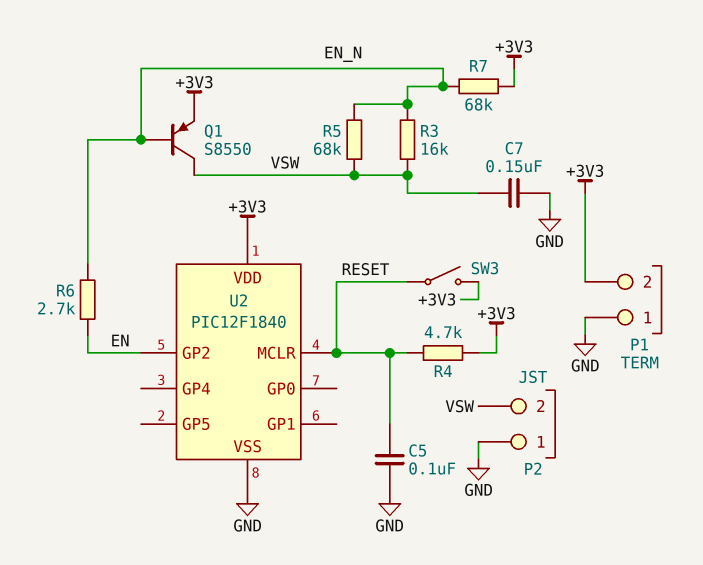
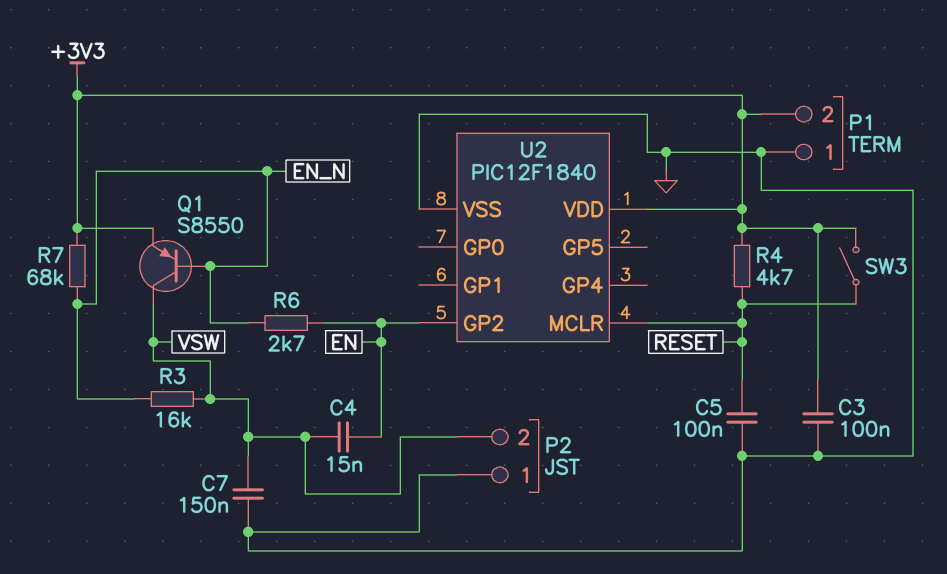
C3: none -> 100nF (+3V3, GND)
C4: none -> 15nF (EN, VSW)
R5: 68k (EN_N, VSW) -> none

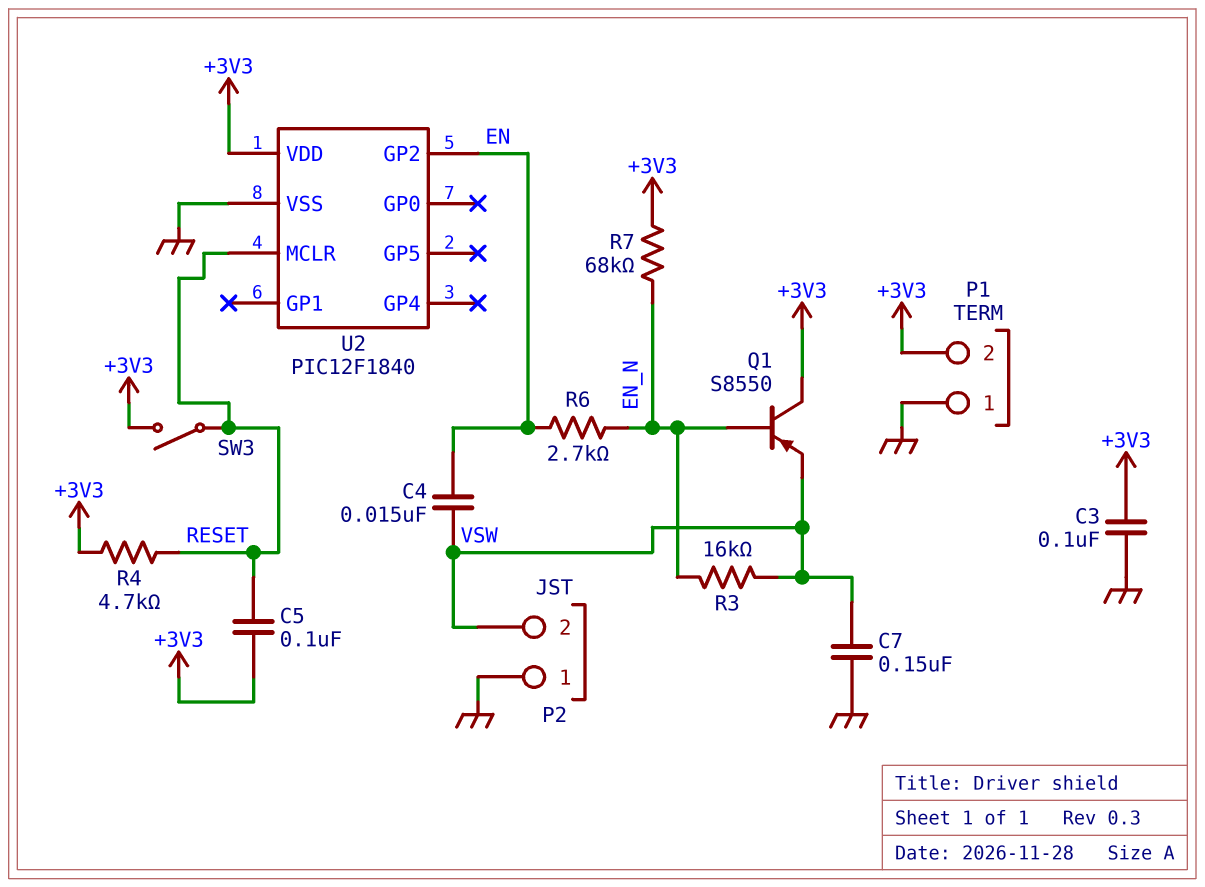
C5: 100nF (GND, RESET) -> 100nF (+3V3, RESET)
Q1: PNP S8550 (B EN_N, C VSW, E +3V3) -> PNP S8550 (B EN_N, C +3V3, E VSW)

